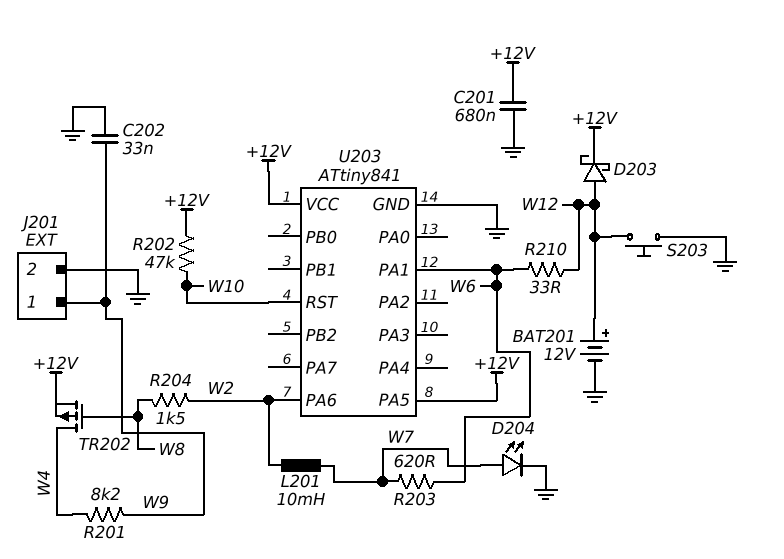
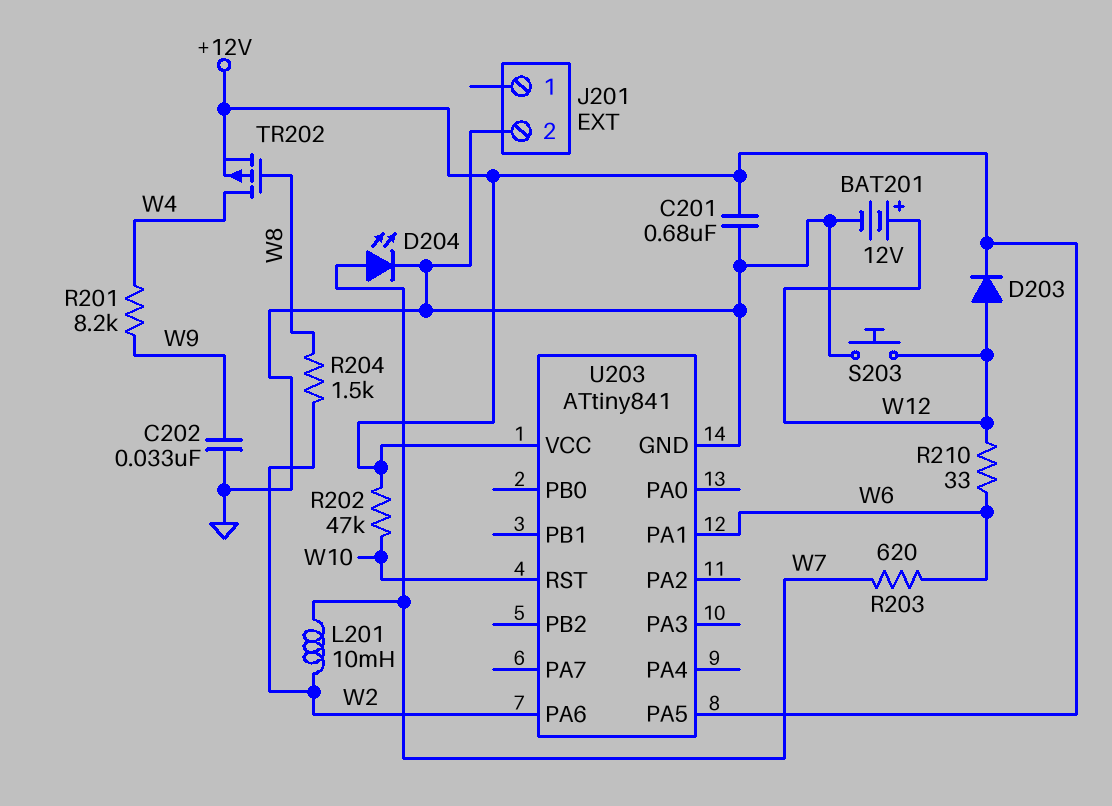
D203: schottky (A W12, K +12V) -> diode (A W12, K +12V)
J201 pin 1: W9 -> none

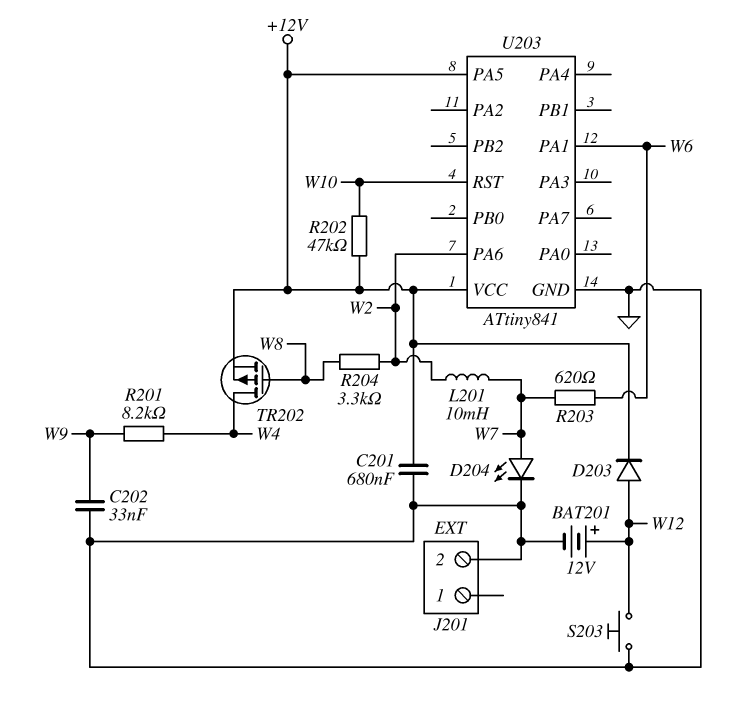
R204: 1.5k (W2, W8) -> 3.3k (W2, W8)
R210: 33 (W6, W12) -> none

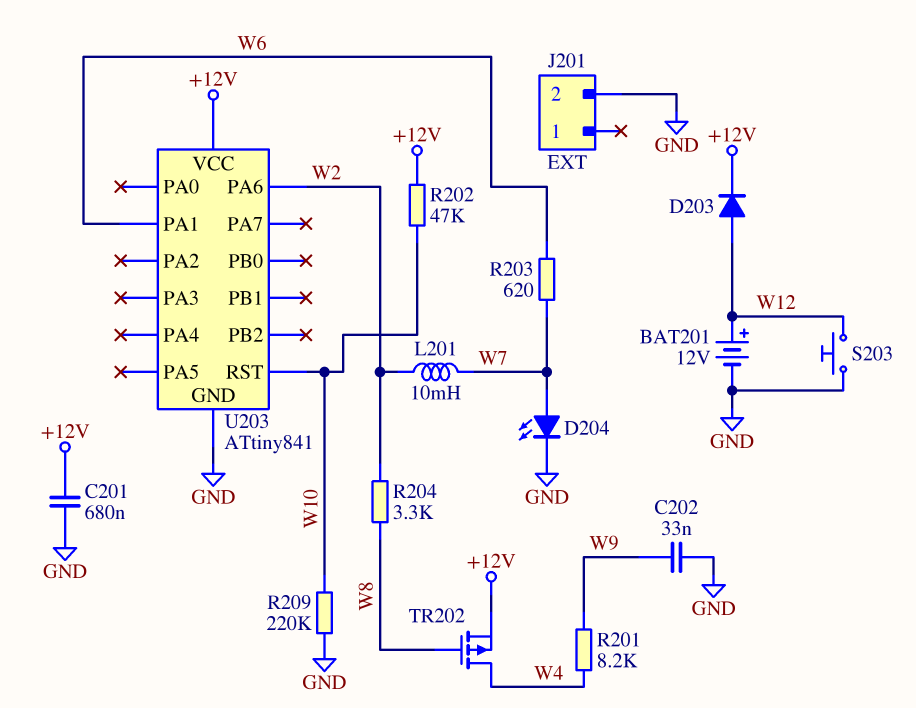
R209: none -> 220k (GND, W10)
U203 pin PA5: +12V -> none

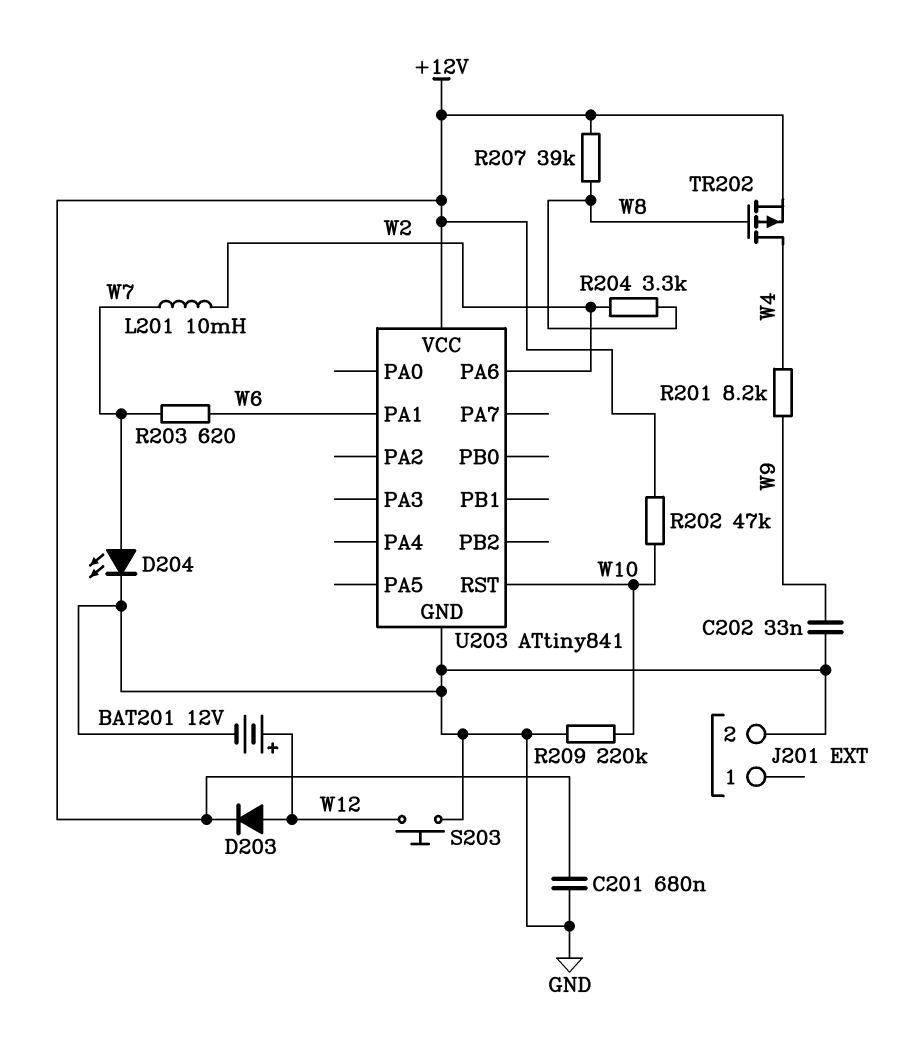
R207: none -> 39k (+12V, W8)

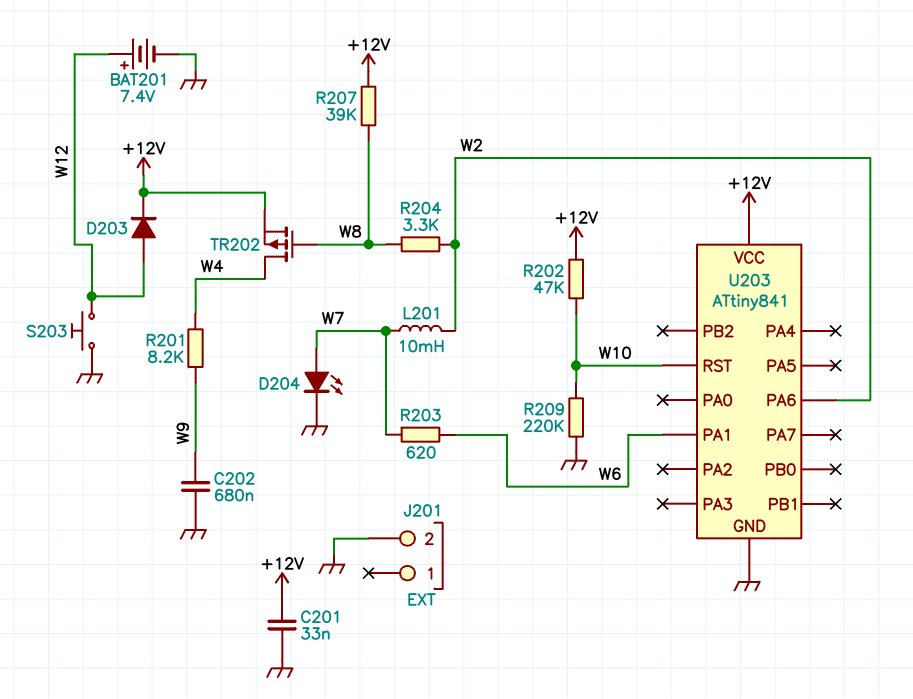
BAT201: 12V (plus W12, minus GND) -> 7.4V (plus W12, minus GND)
C201: 680nF (+12V, GND) -> 33nF (+12V, GND)
C202: 33nF (GND, W9) -> 680nF (GND, W9)

